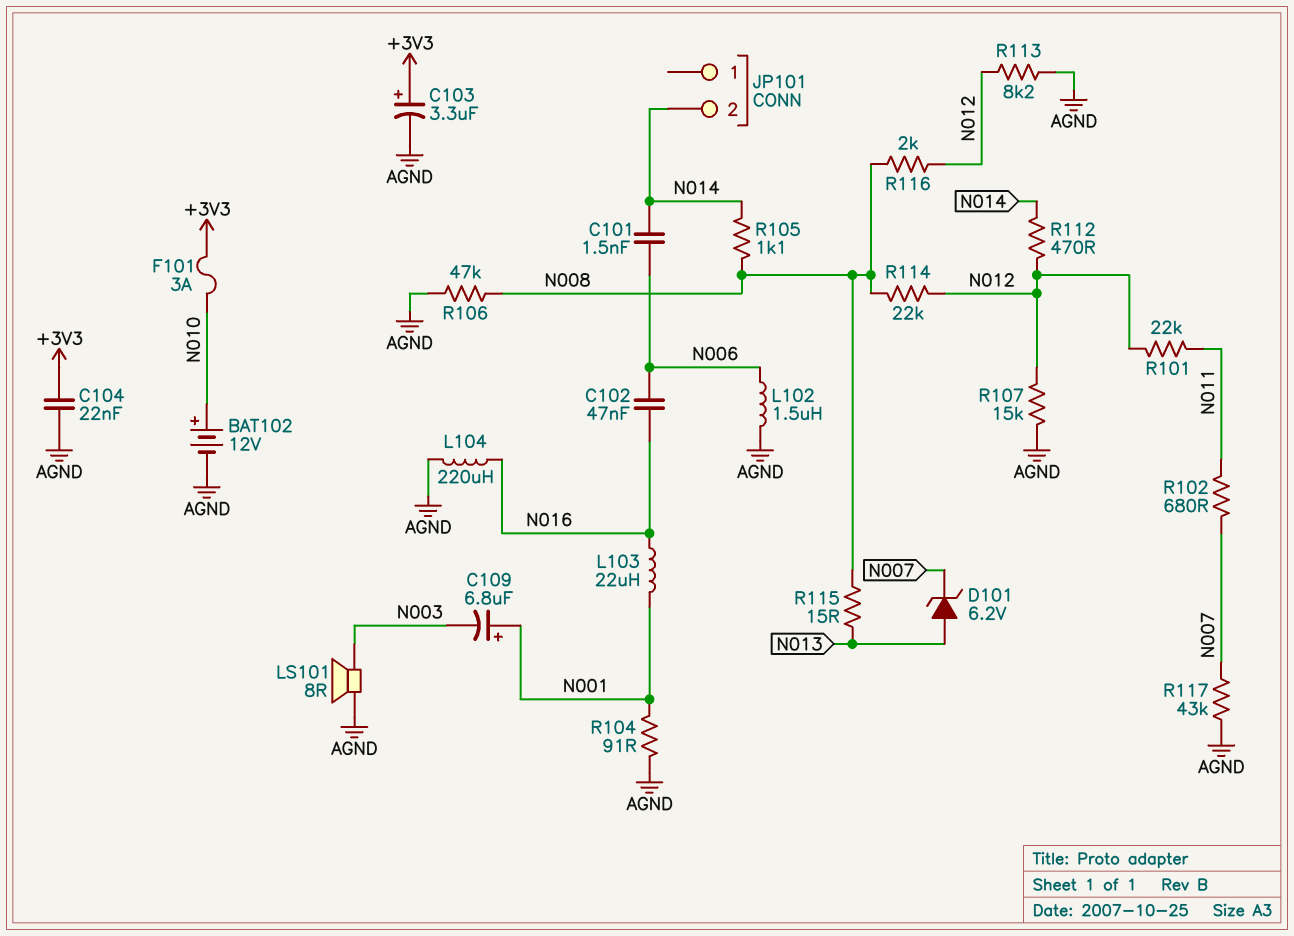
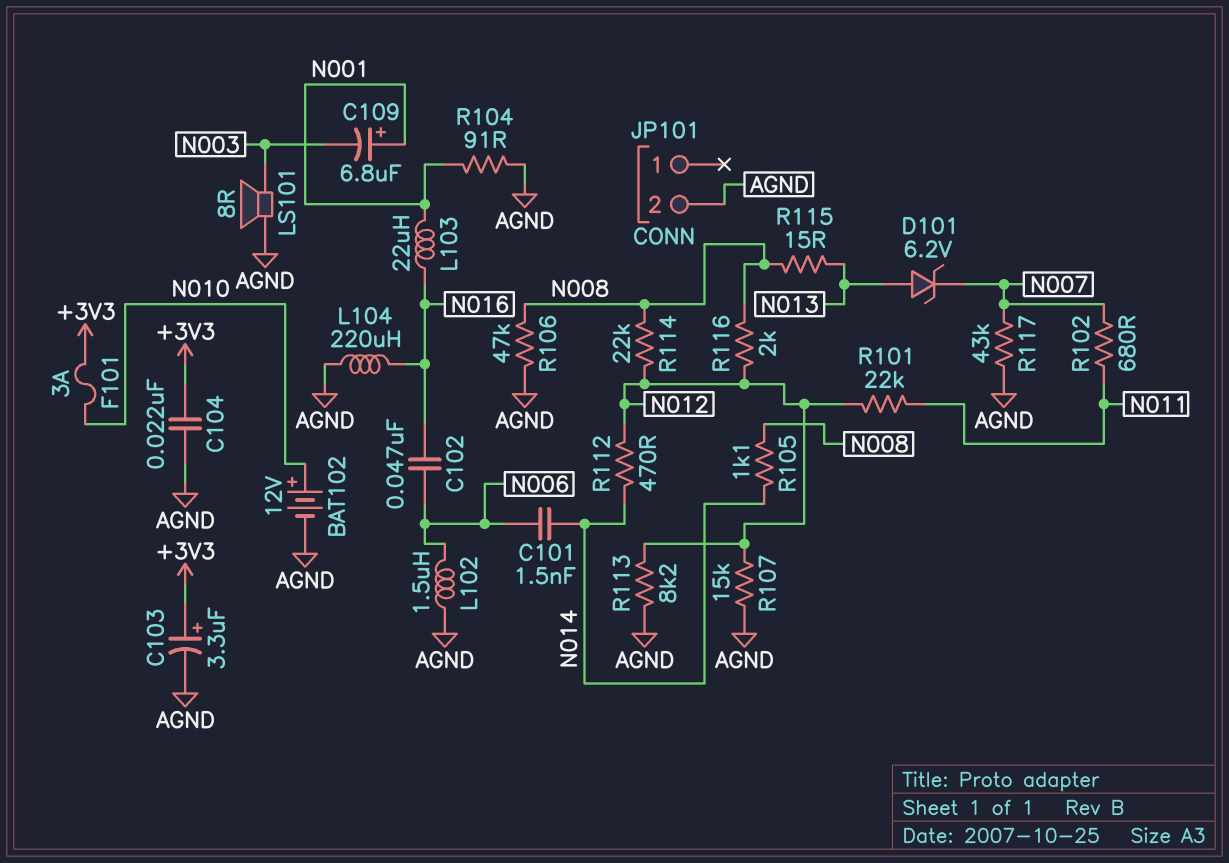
JP101 pin 2: N014 -> AGND

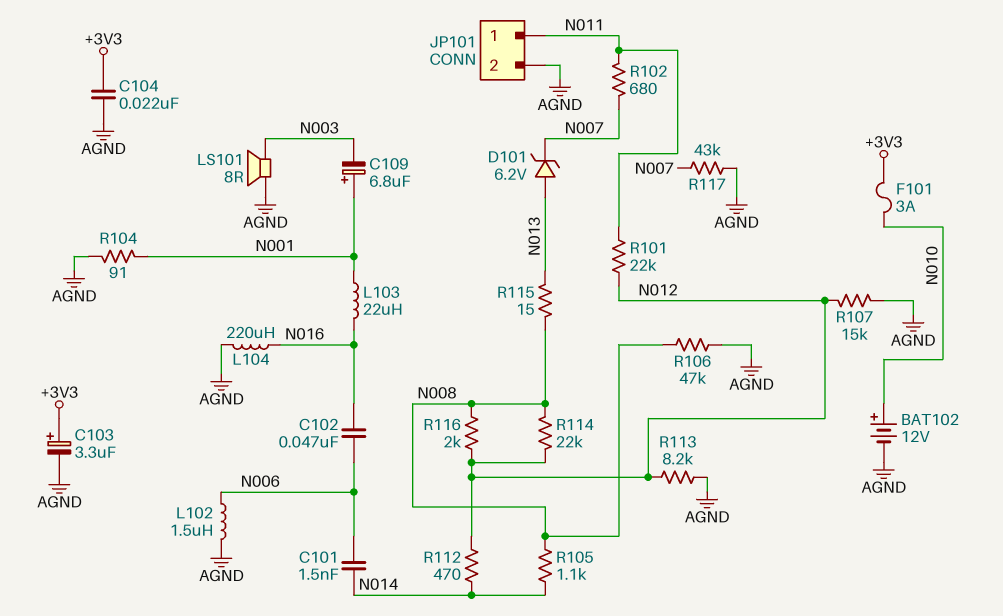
JP101 pin 1: none -> N011

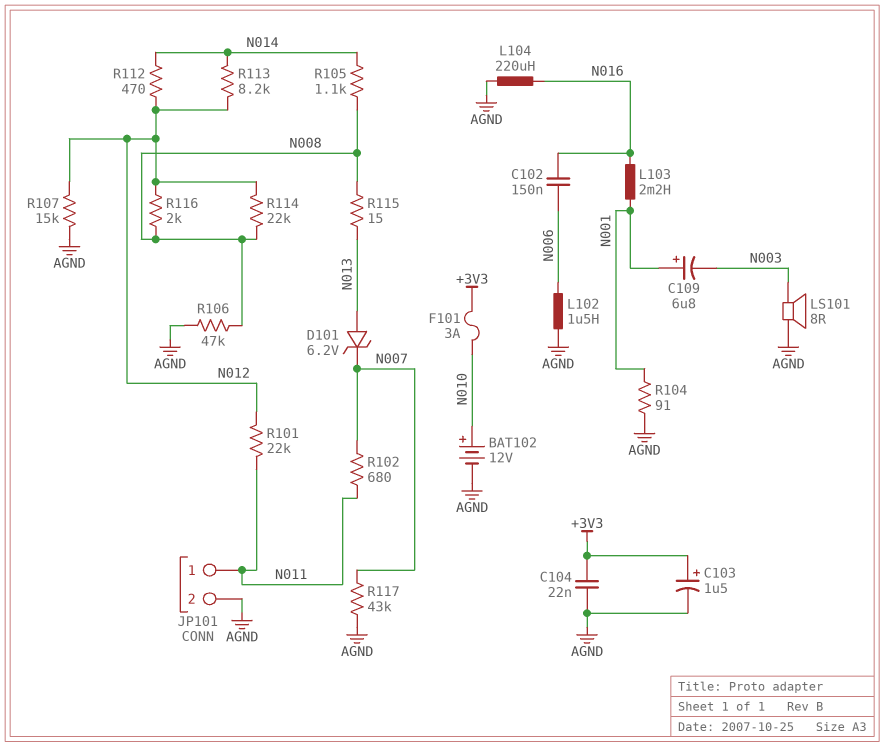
C101: 1.5nF (N006, N014) -> none
C102: 47nF (N006, N016) -> 150nF (N006, N016)
C103: 3.3uF (plus +3V3, minus AGND) -> 1.5uF (plus +3V3, minus AGND)
L103: 22uH (N001, N016) -> 2.2mH (N001, N016)
R113: 8.2k (AGND, N012) -> 8.2k (N012, N014)

